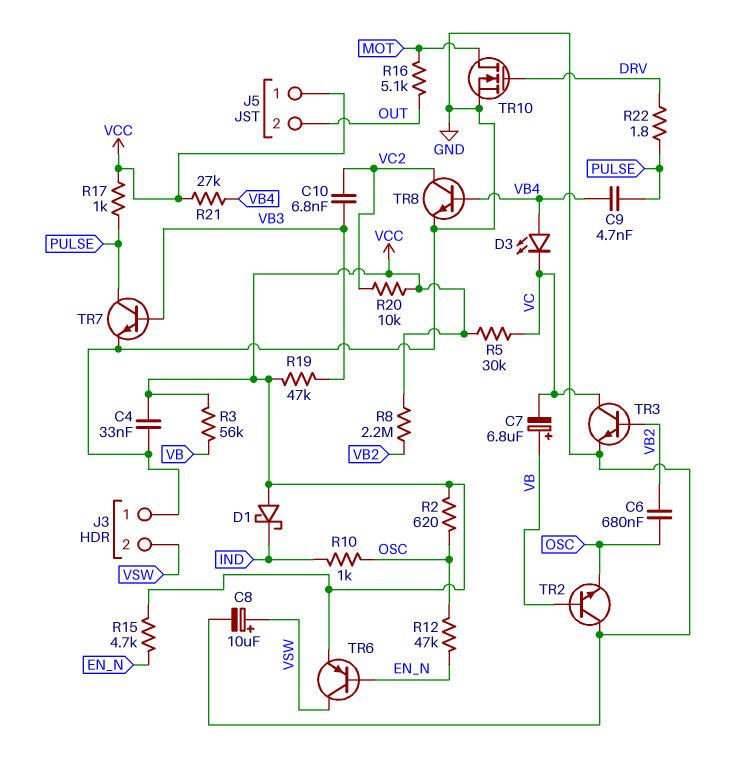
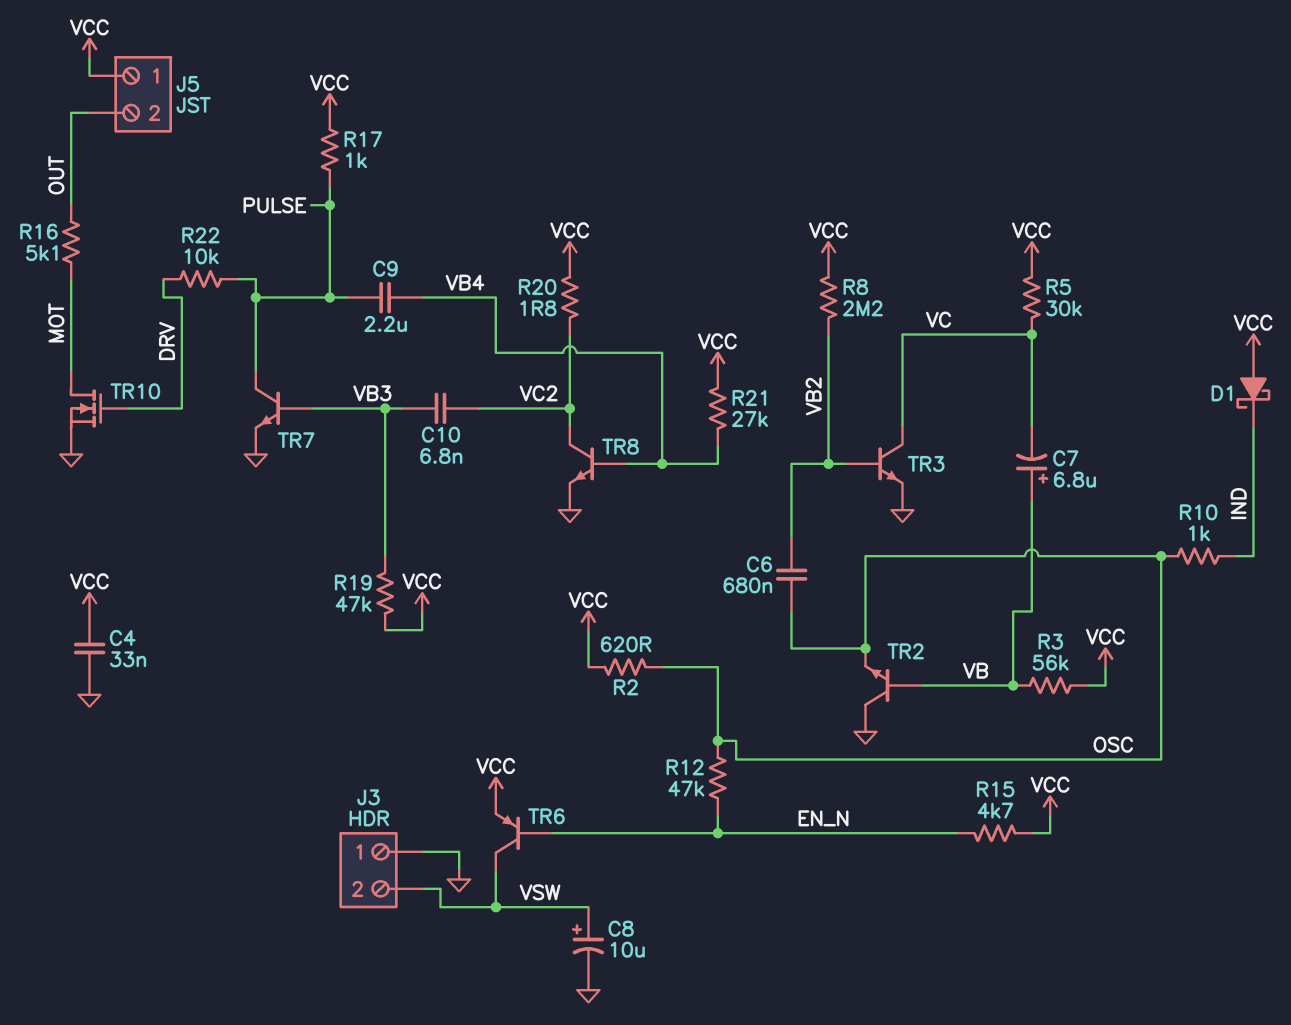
C9: 4.7nF (PULSE, VB4) -> 2.2uF (PULSE, VB4)
D3: LED (A VB4, K VC) -> none
R20: 10k (VC2, VCC) -> 1.8 (VC2, VCC)
R22: 1.8 (DRV, PULSE) -> 10k (DRV, PULSE)

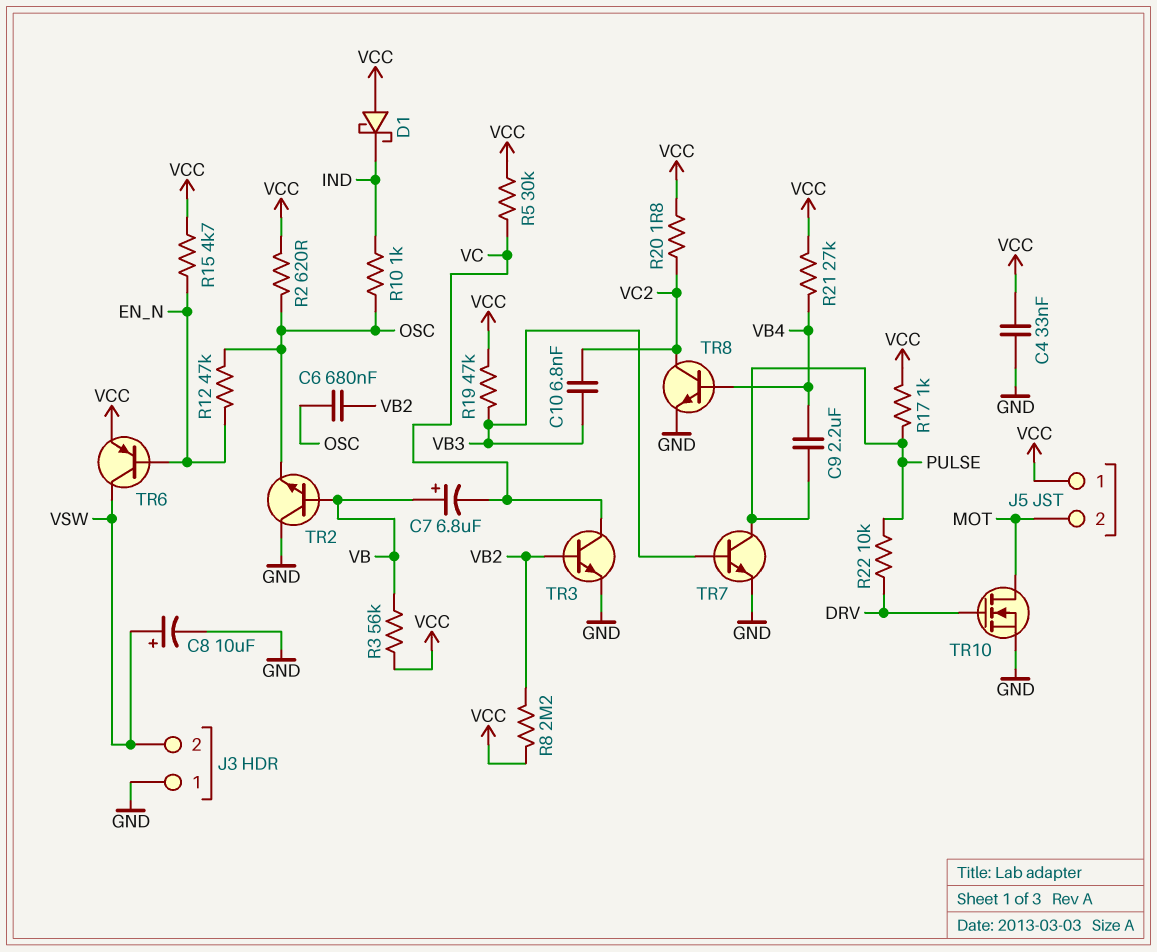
J5 pin 2: OUT -> MOT
R16: 5.1k (MOT, OUT) -> none

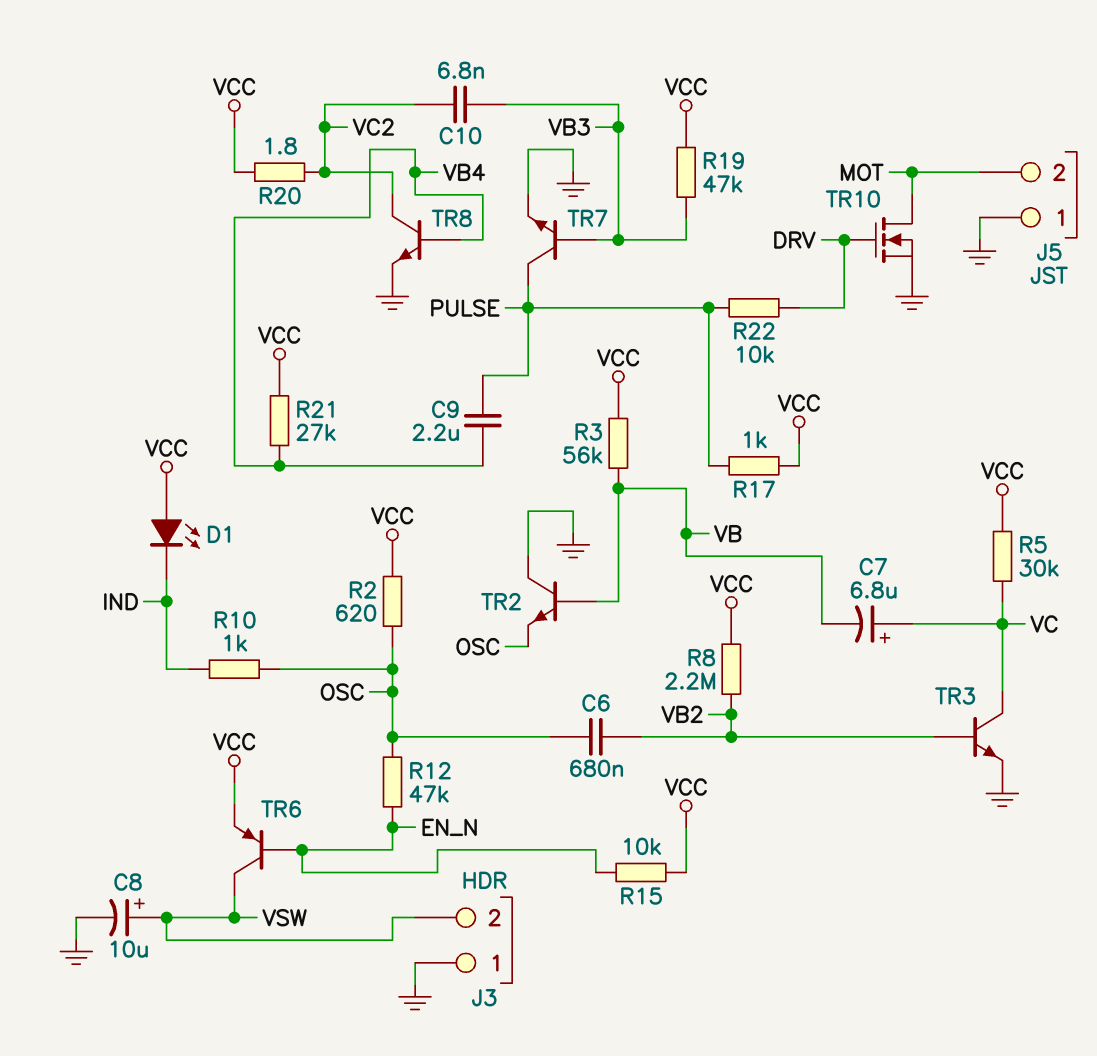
C4: 33nF (GND, VCC) -> none
C7: 6.8uF (plus VB, minus VC) -> 6.8uF (plus VC, minus VB)
D1: schottky (A VCC, K IND) -> LED (A VCC, K IND)
J5 pin 1: VCC -> GND
R15: 4.7k (EN_N, VCC) -> 10k (EN_N, VCC)

